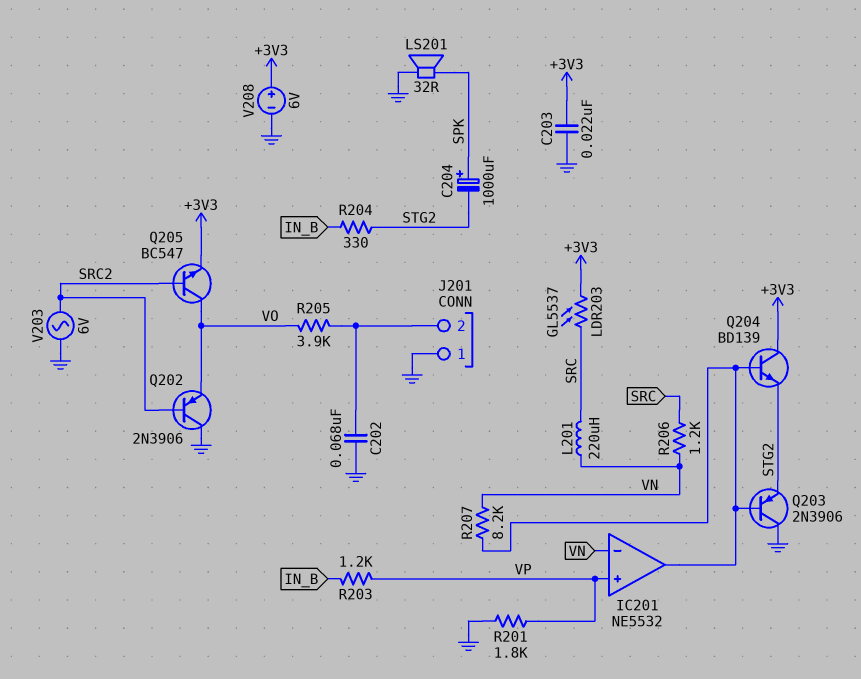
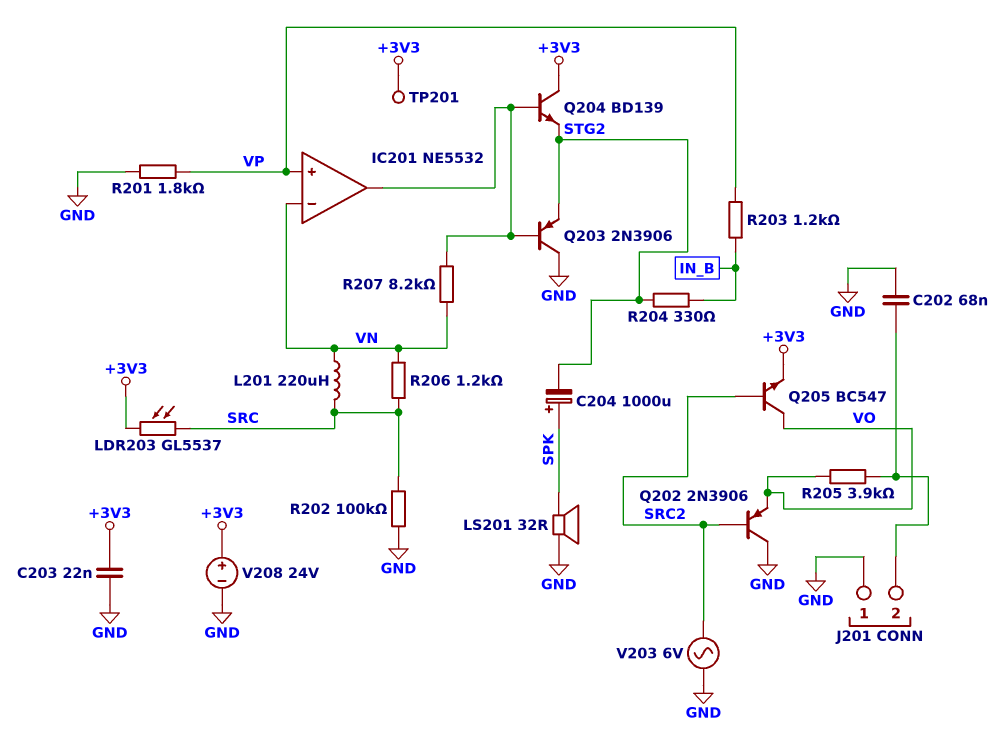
R202: none -> 100k (GND, SRC)
TP201: none -> test point (+3V3)
V208: 6V (plus +3V3, minus GND) -> 24V (plus +3V3, minus GND)

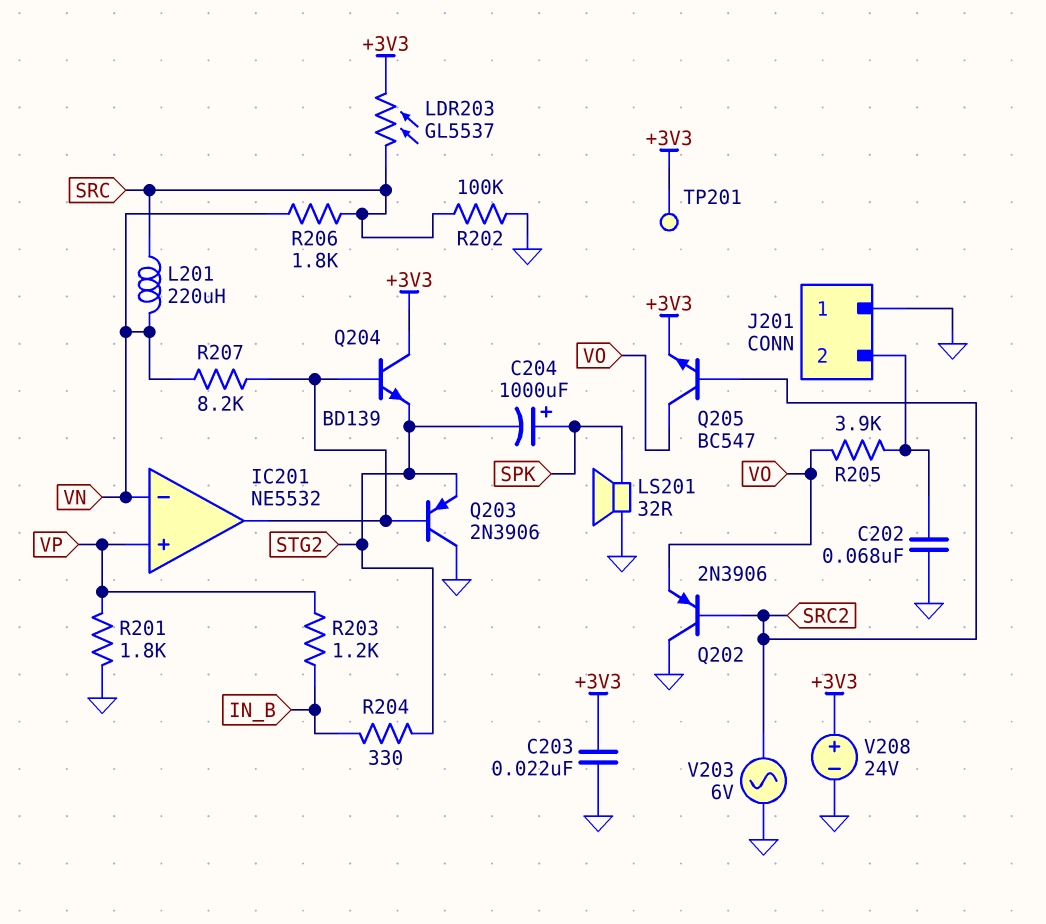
R206: 1.2k (SRC, VN) -> 1.8k (SRC, VN)

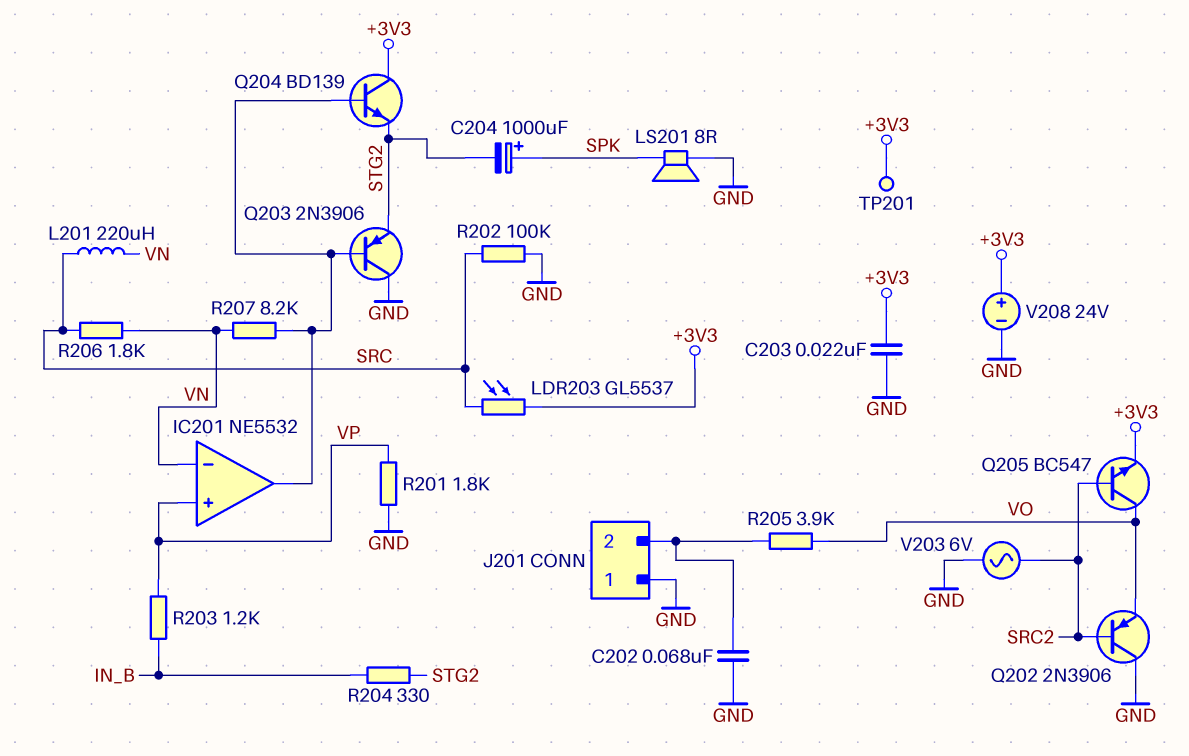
LS201: speaker 32R (GND, SPK) -> speaker 8R (GND, SPK)

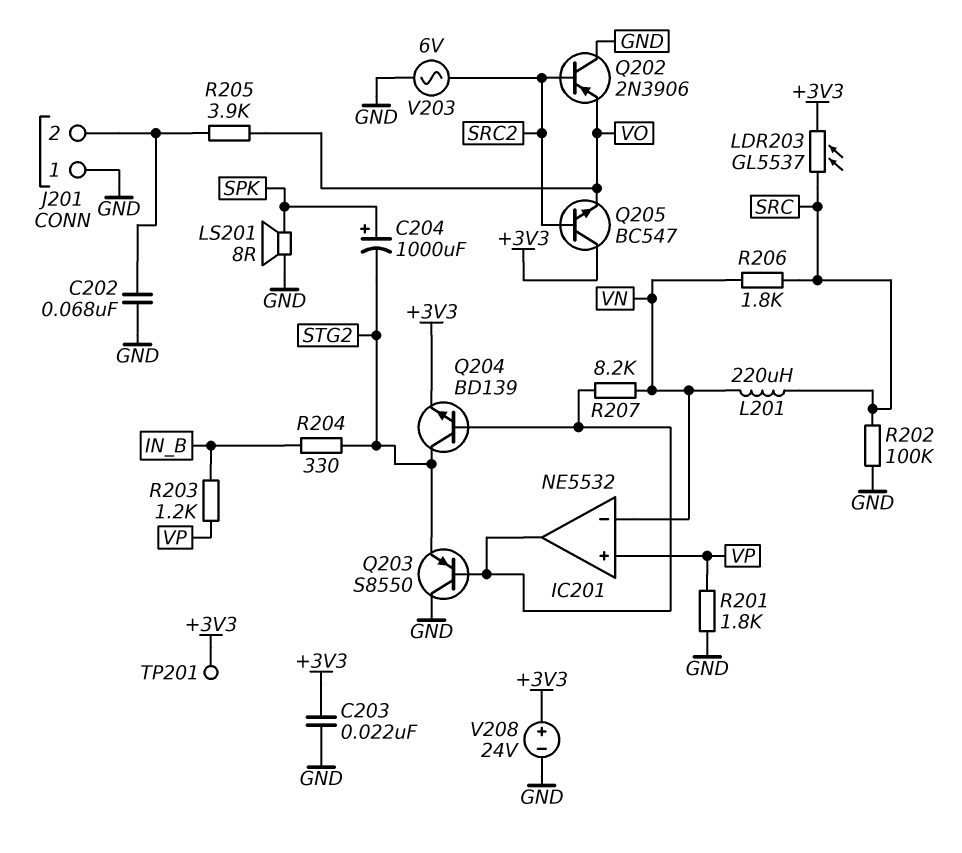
Q203: PNP 2N3906 (B IC201/out, C GND, E STG2) -> PNP S8550 (B IC201/out, C GND, E STG2)
Q204: NPN BD139 (B IC201/out, C +3V3, E STG2) -> NPN BD139 (B IC201/out, C STG2, E +3V3)
Q205: NPN BC547 (B SRC2, C VO, E +3V3) -> NPN BC547 (B SRC2, C +3V3, E VO)

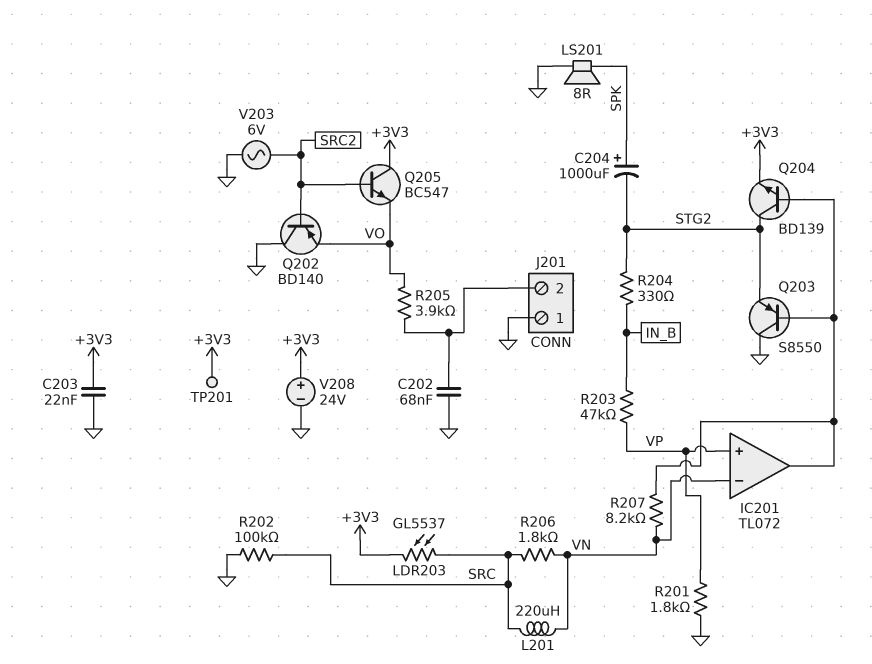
IC201: NE5532 -> TL072
Q202: PNP 2N3906 (B SRC2, C GND, E VO) -> PNP BD140 (B SRC2, C GND, E VO)
R203: 1.2k (IN_B, VP) -> 47k (IN_B, VP)

